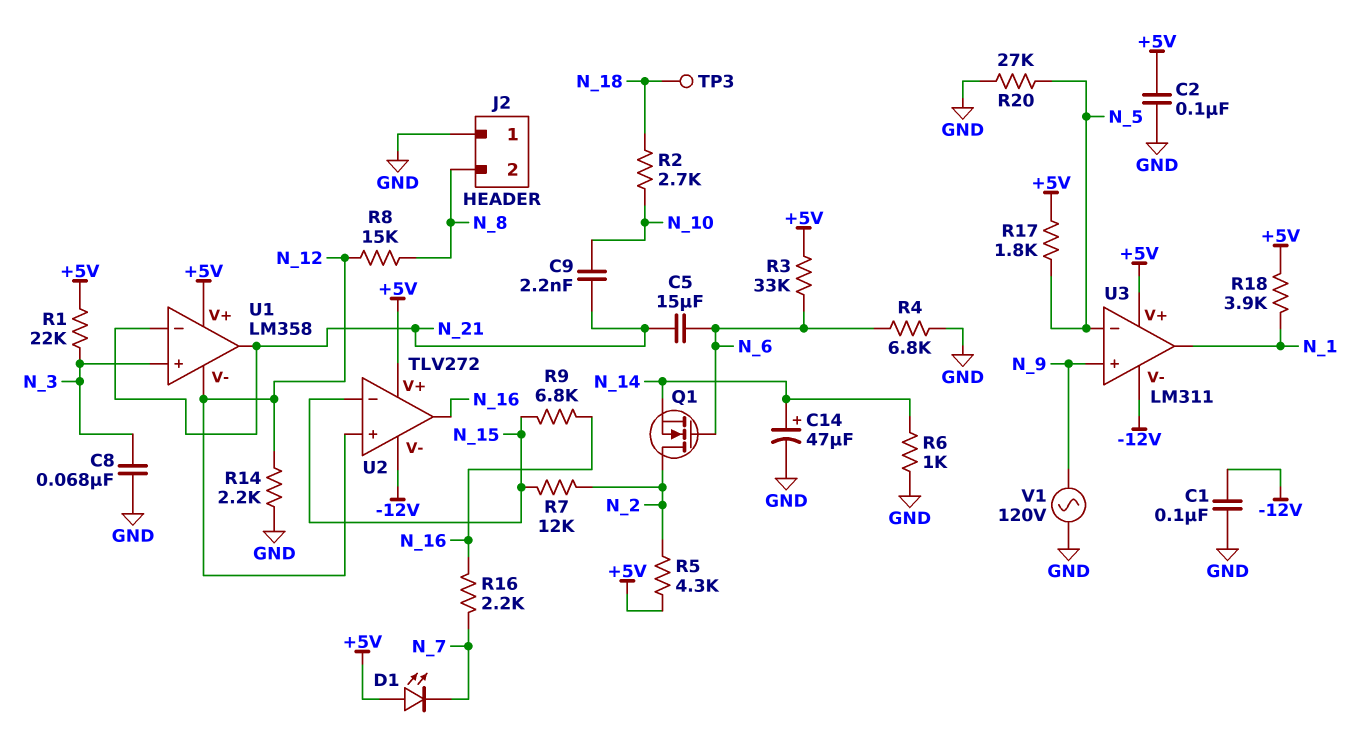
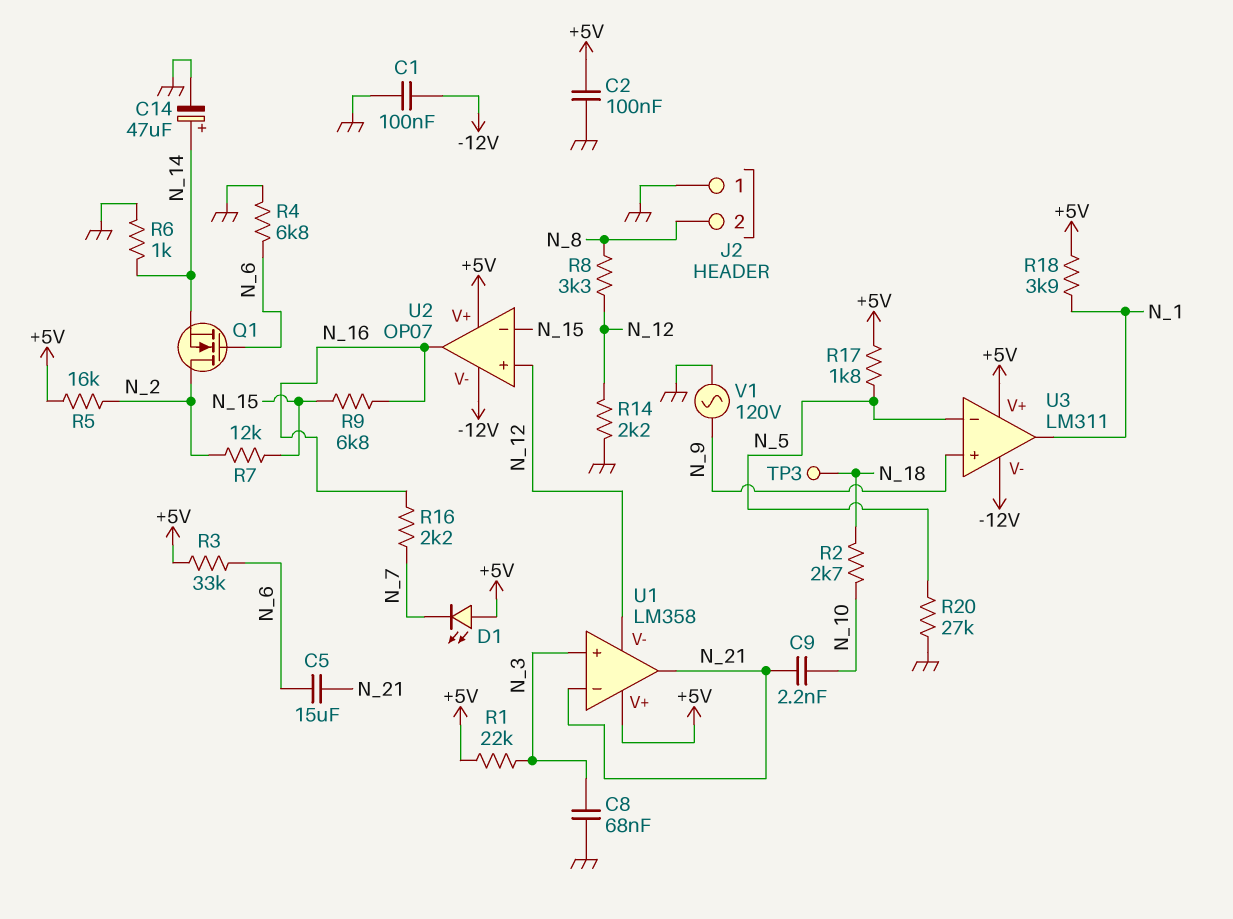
R5: 4.3k (+5V, N_2) -> 16k (+5V, N_2)
R8: 15k (N_8, N_12) -> 3.3k (N_8, N_12)
U2: TLV272 -> OP07

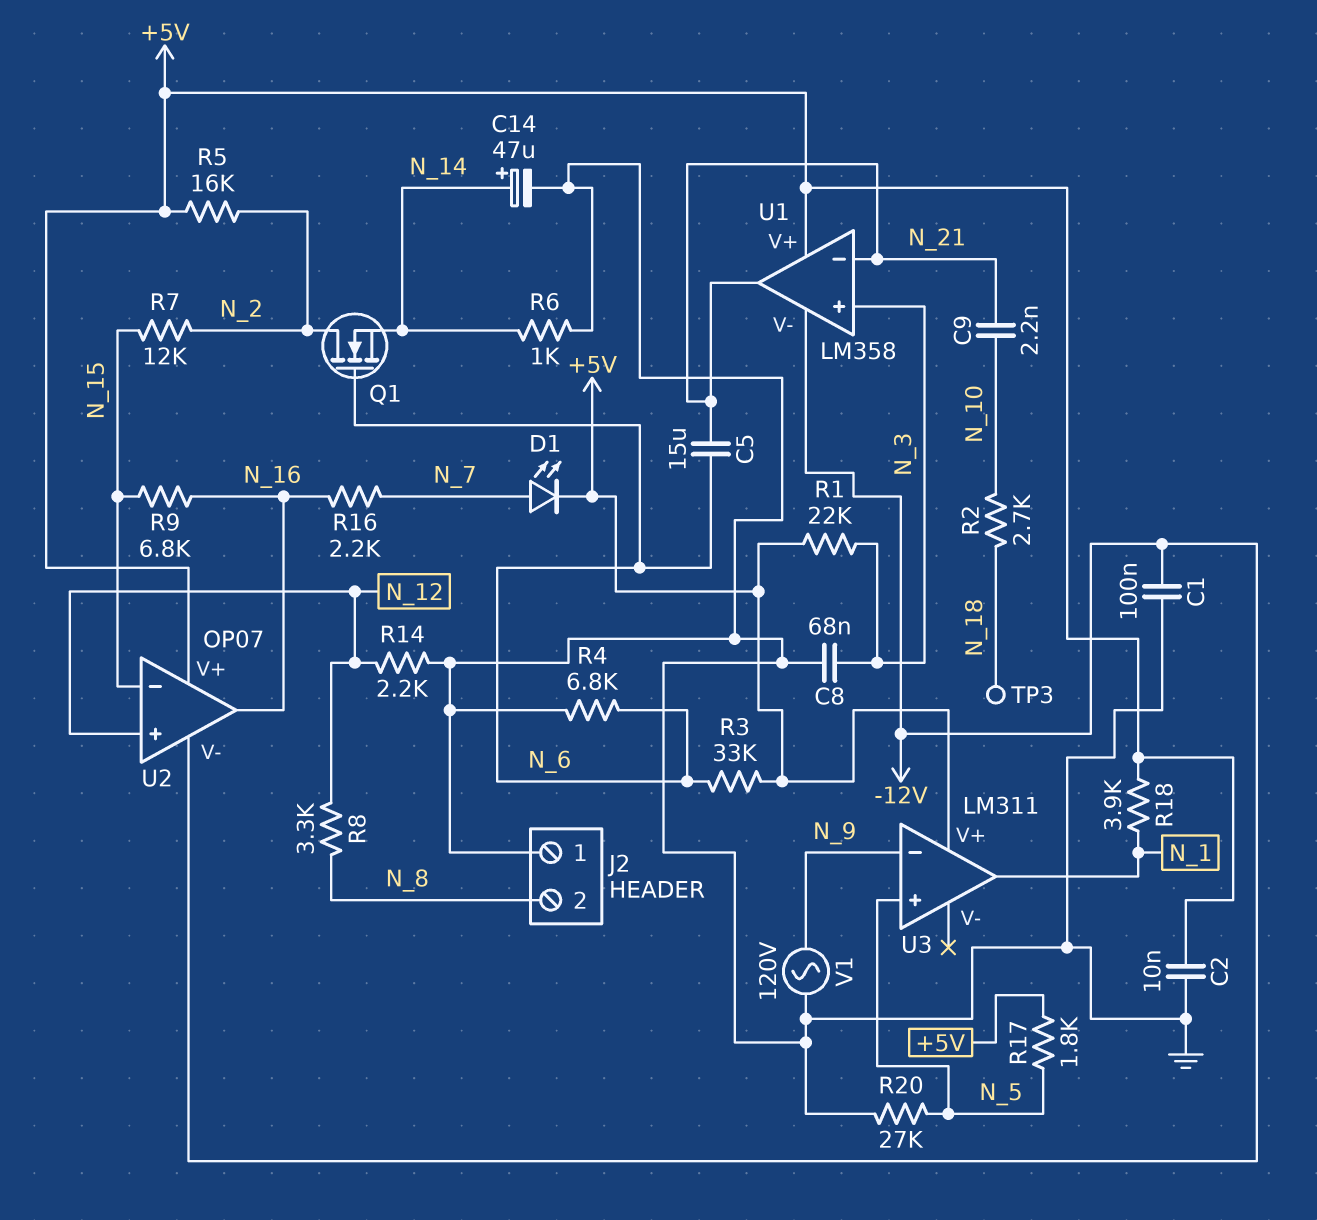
C2: 100nF (+5V, GND) -> 10nF (+5V, GND)
D1: LED (A +5V, K N_7) -> LED (A N_7, K +5V)
U1 pin V-: N_12 -> -12V
U3 pin V-: -12V -> none
U3 pin in+: N_9 -> N_5
U3 pin in-: N_5 -> N_9

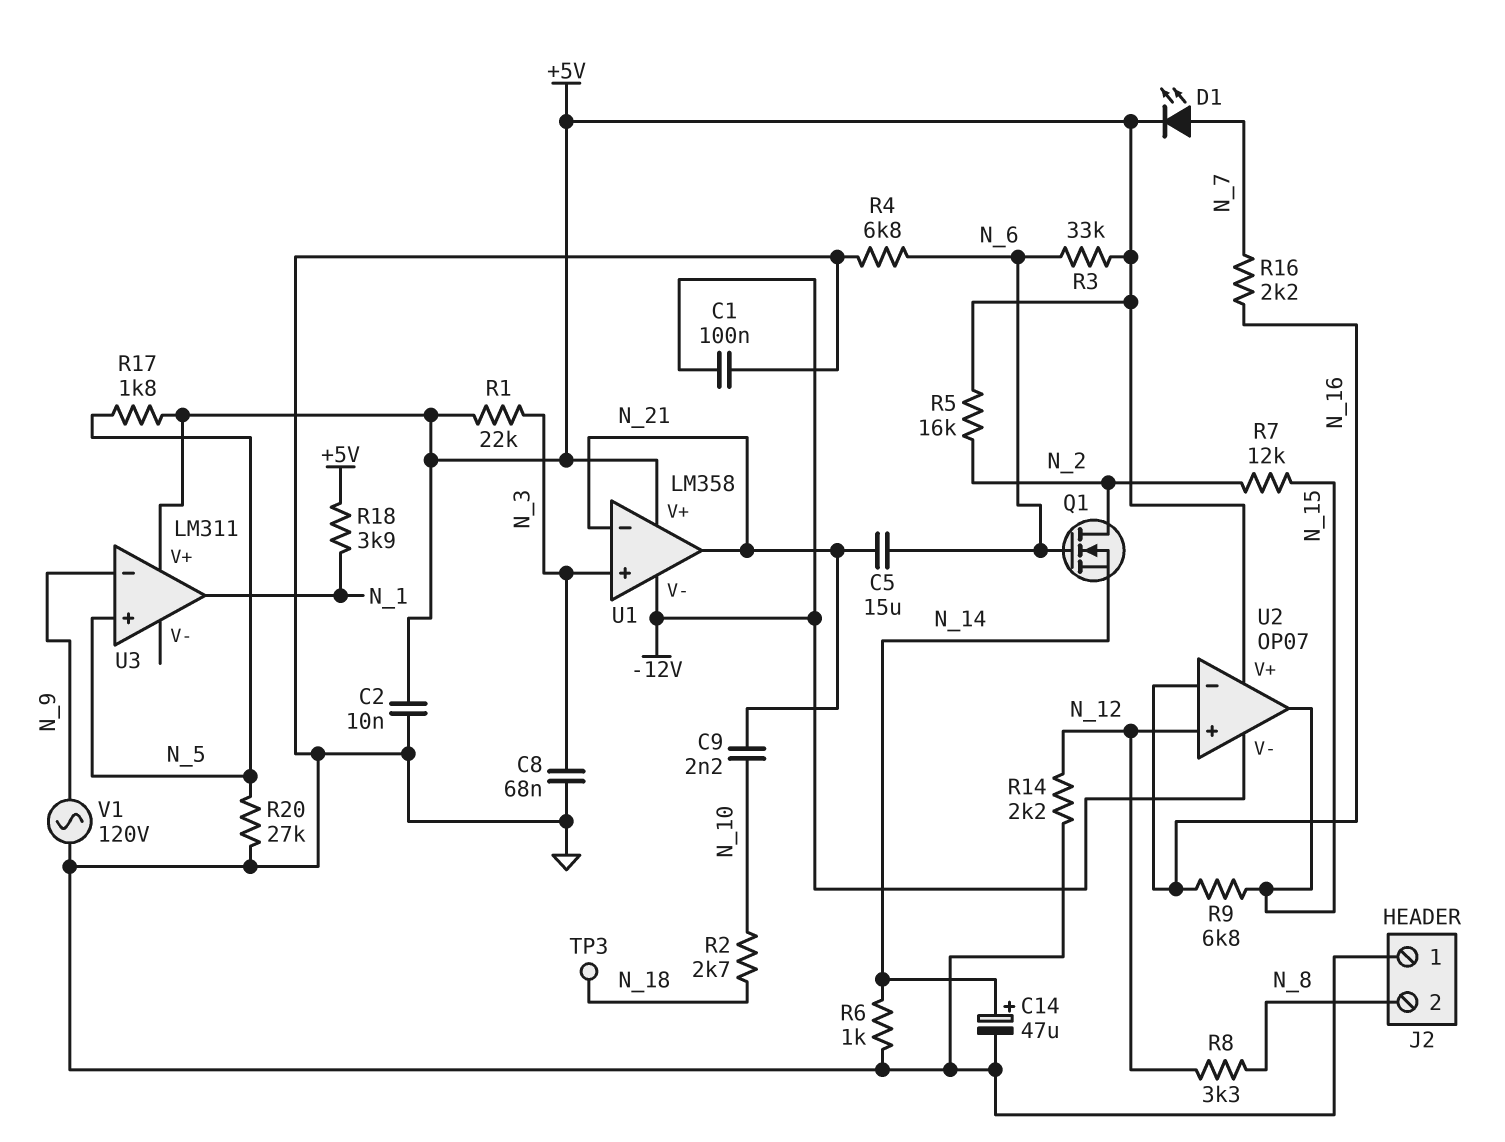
U2 pin in-: N_15 -> N_16
U2 pin out: N_16 -> N_15

